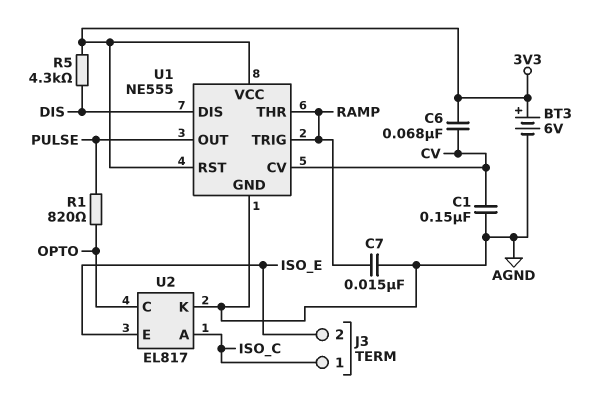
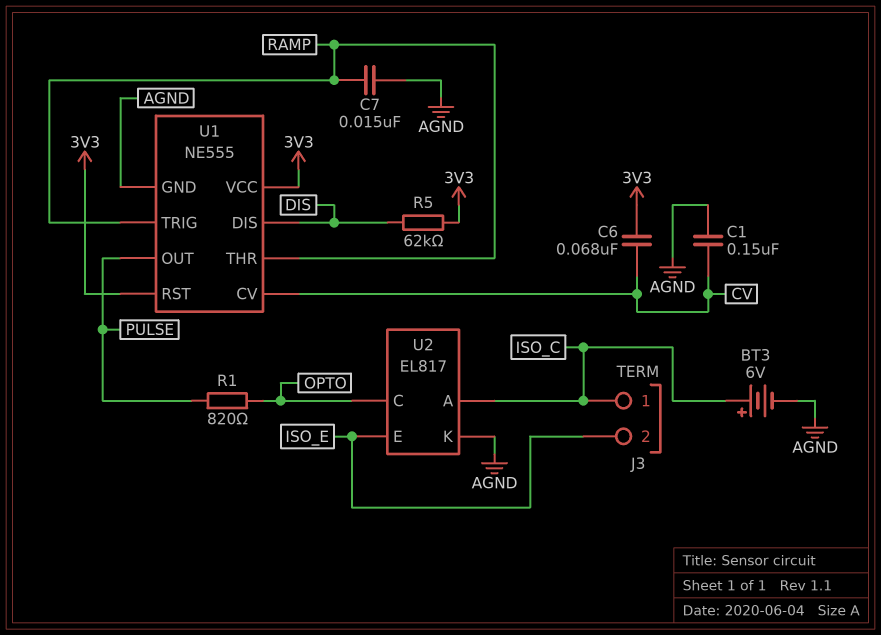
BT3: 6V (plus 3V3, minus AGND) -> 6V (plus ISO_C, minus AGND)
R5: 4.3k (3V3, DIS) -> 62k (3V3, DIS)

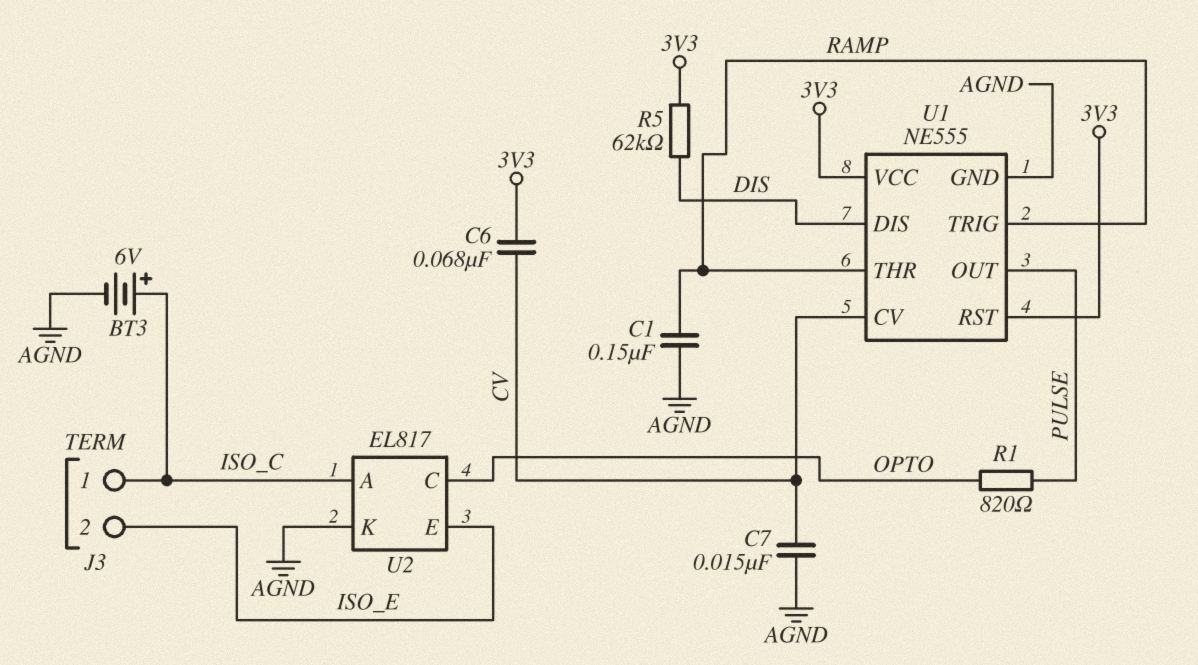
C1: 150nF (AGND, CV) -> 150nF (AGND, RAMP)
C7: 15nF (AGND, RAMP) -> 15nF (AGND, CV)

